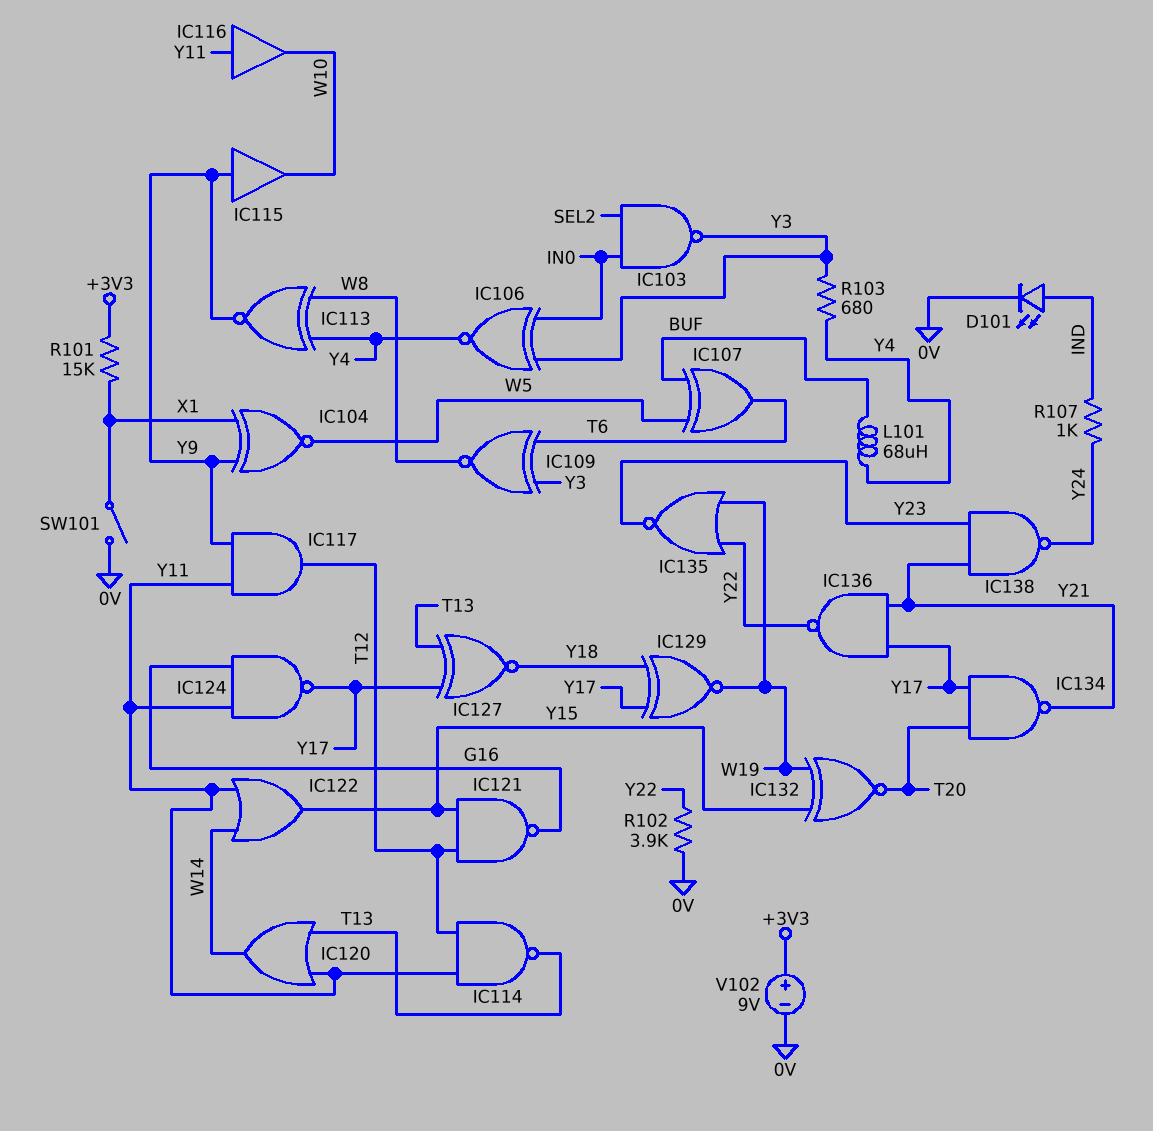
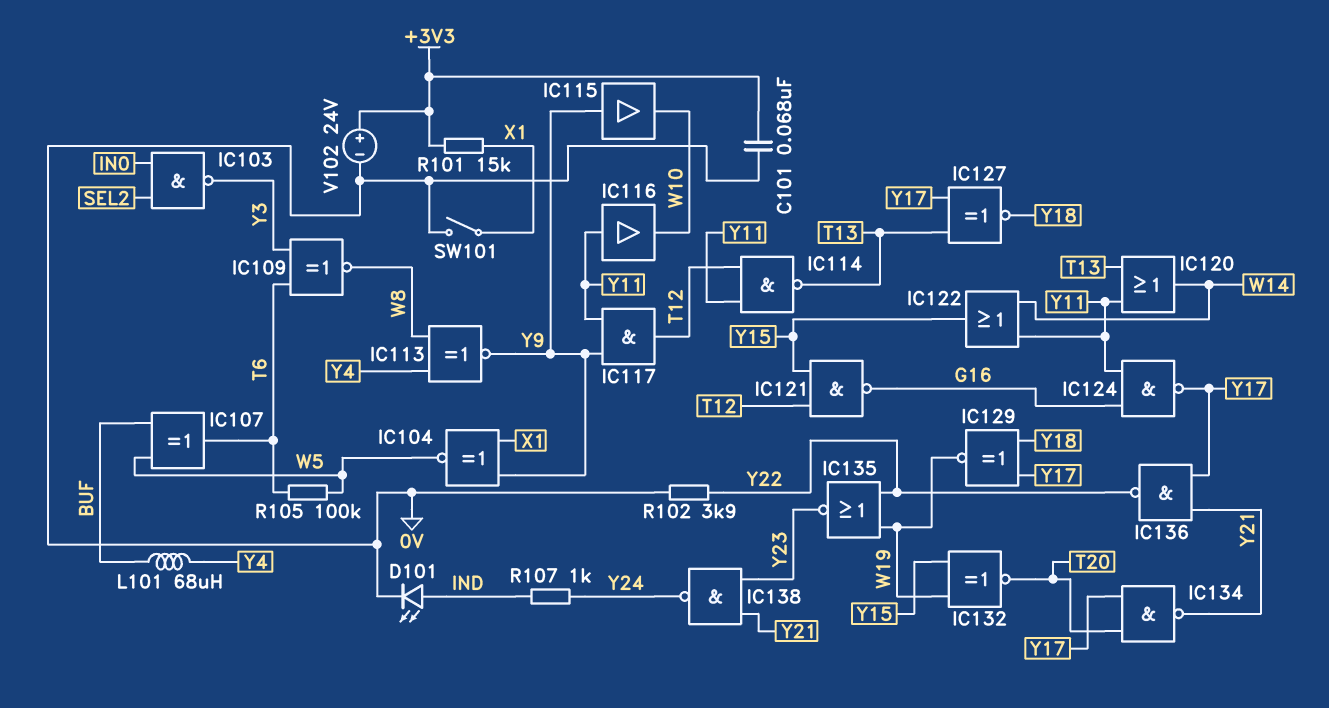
C101: none -> 68nF (+3V3, 0V)
IC106: XNOR (in IN0, in Y3, out Y4) -> none
R103: 680 (Y3, Y4) -> none
R105: none -> 100k (T6, W5)
V102: 9V (plus +3V3, minus 0V) -> 24V (plus +3V3, minus 0V)

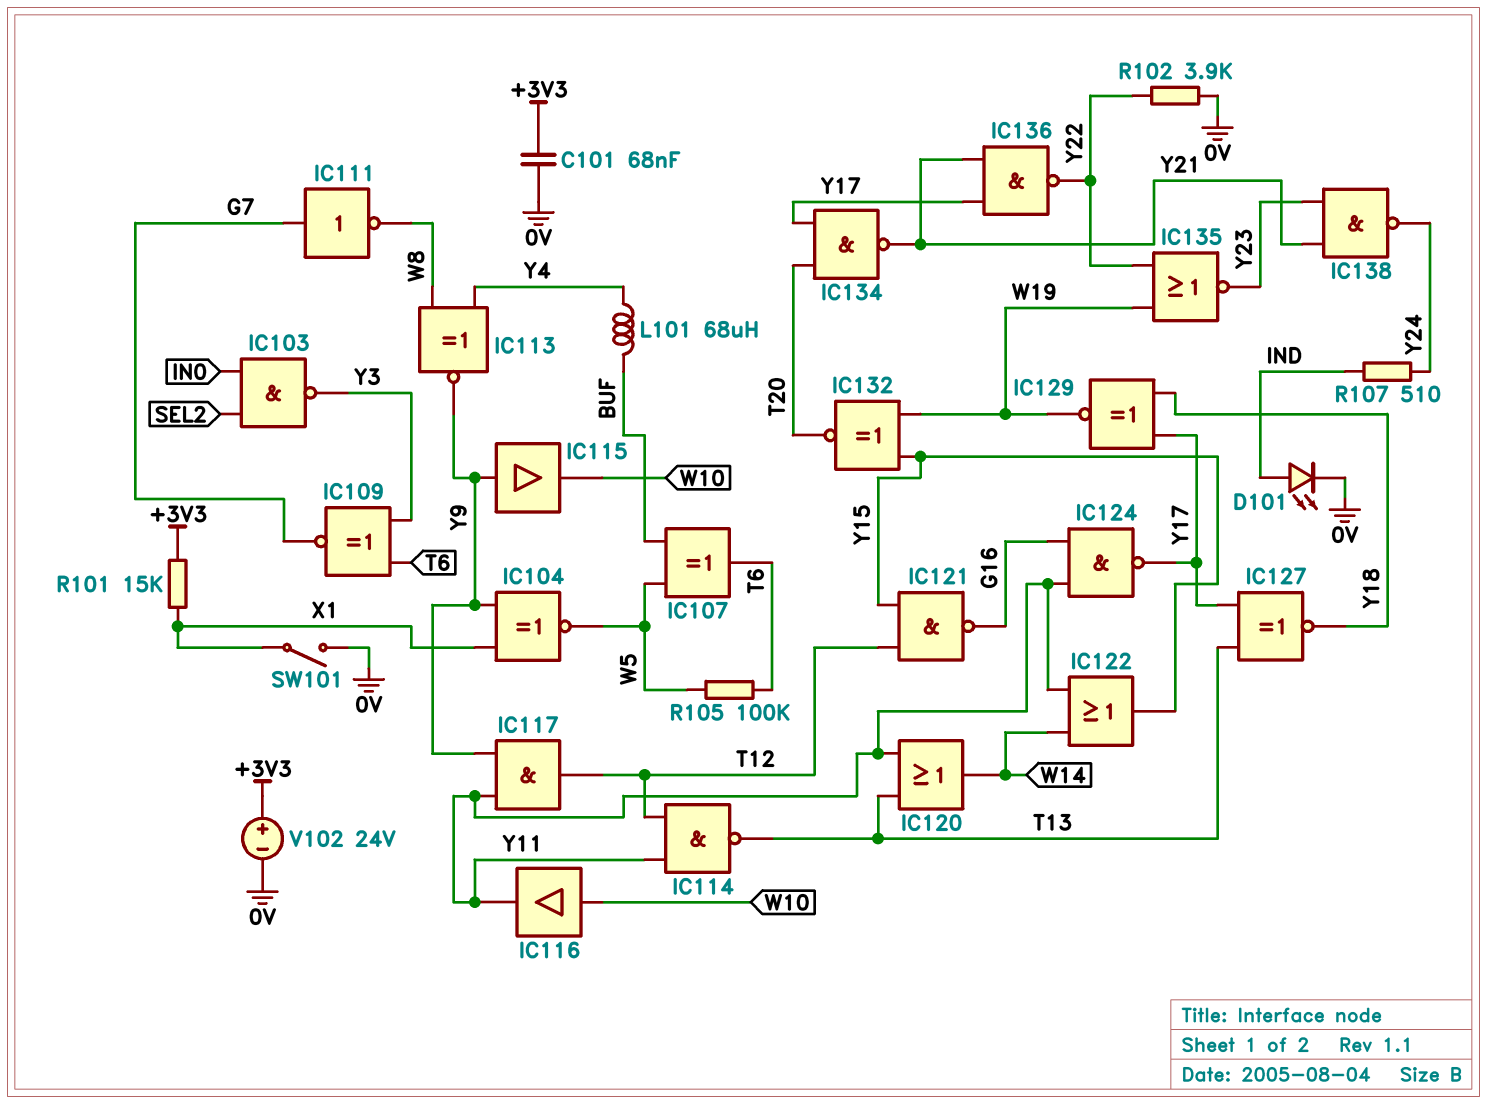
IC109: XNOR (in T6, in Y3, out W8) -> XNOR (in T6, in Y3, out G7)
IC111: none -> NOT (in G7, out W8)
IC116: buffer (in Y11, out W10) -> buffer (in W10, out Y11)
R107: 1k (IND, Y24) -> 510 (IND, Y24)

